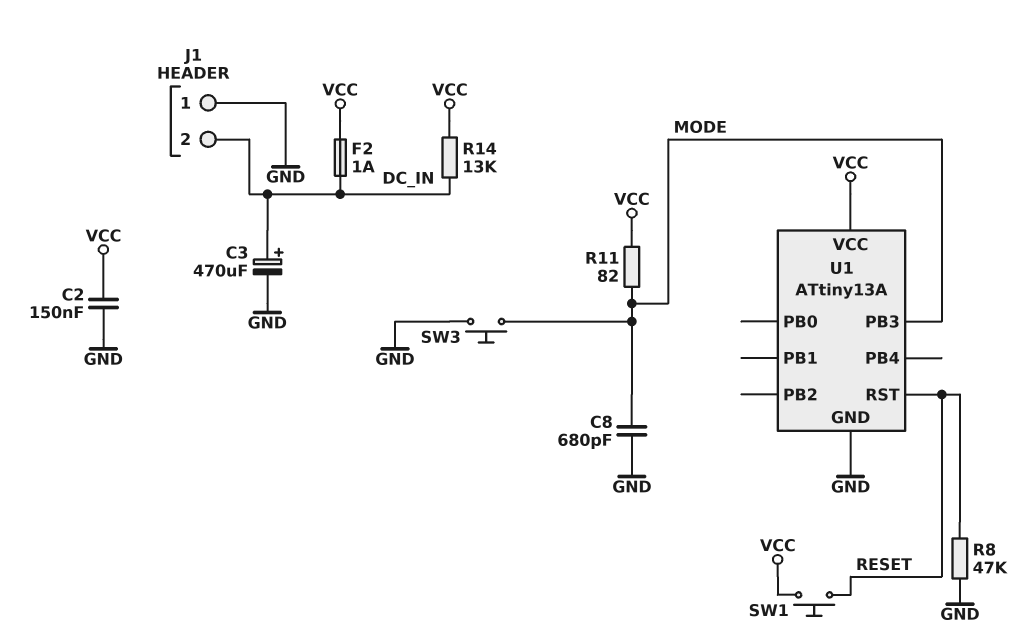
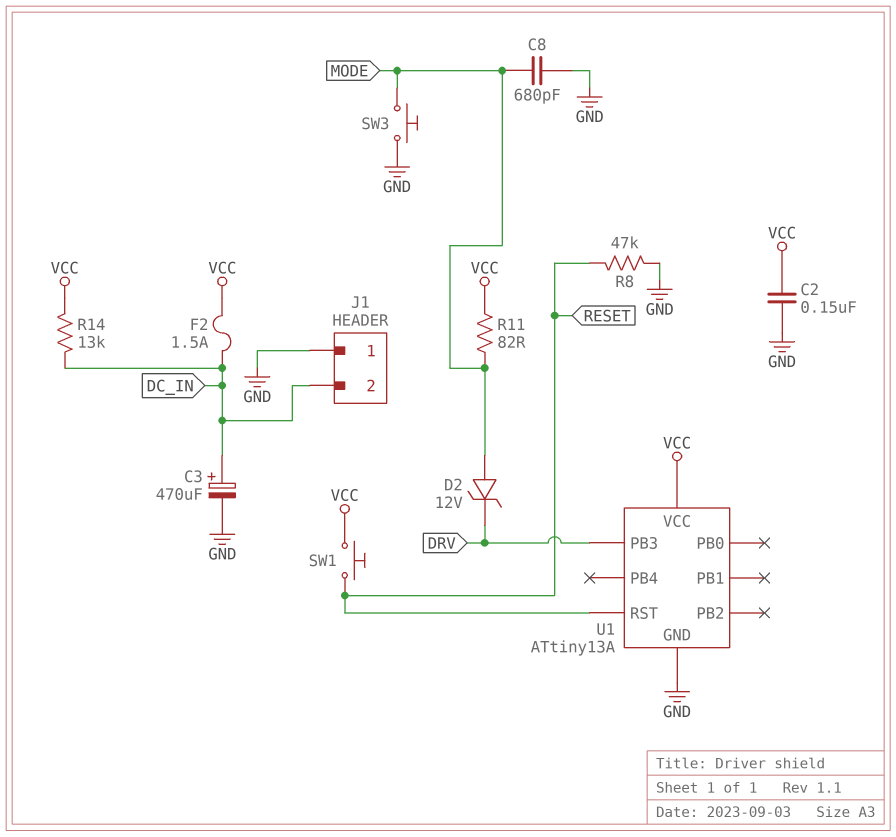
D2: none -> zener 12V (A MODE, K DRV)
F2: 1A (DC_IN, VCC) -> 1.5A (DC_IN, VCC)
U1 pin PB3: MODE -> DRV

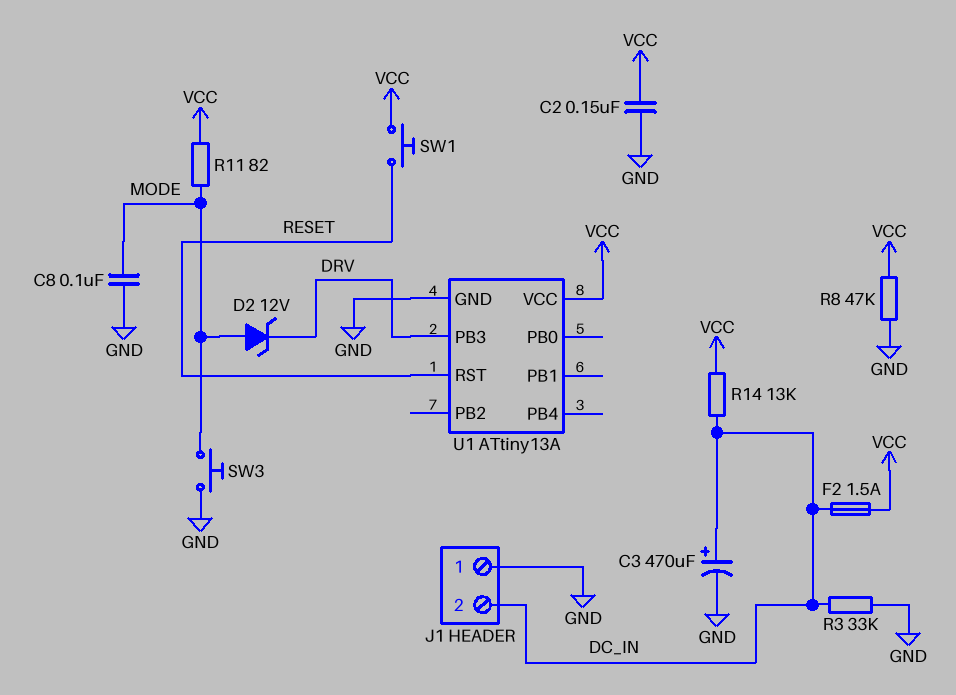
C8: 680pF (GND, MODE) -> 100nF (GND, MODE)
R3: none -> 33k (DC_IN, GND)
R8: 47k (GND, RESET) -> 47k (GND, VCC)

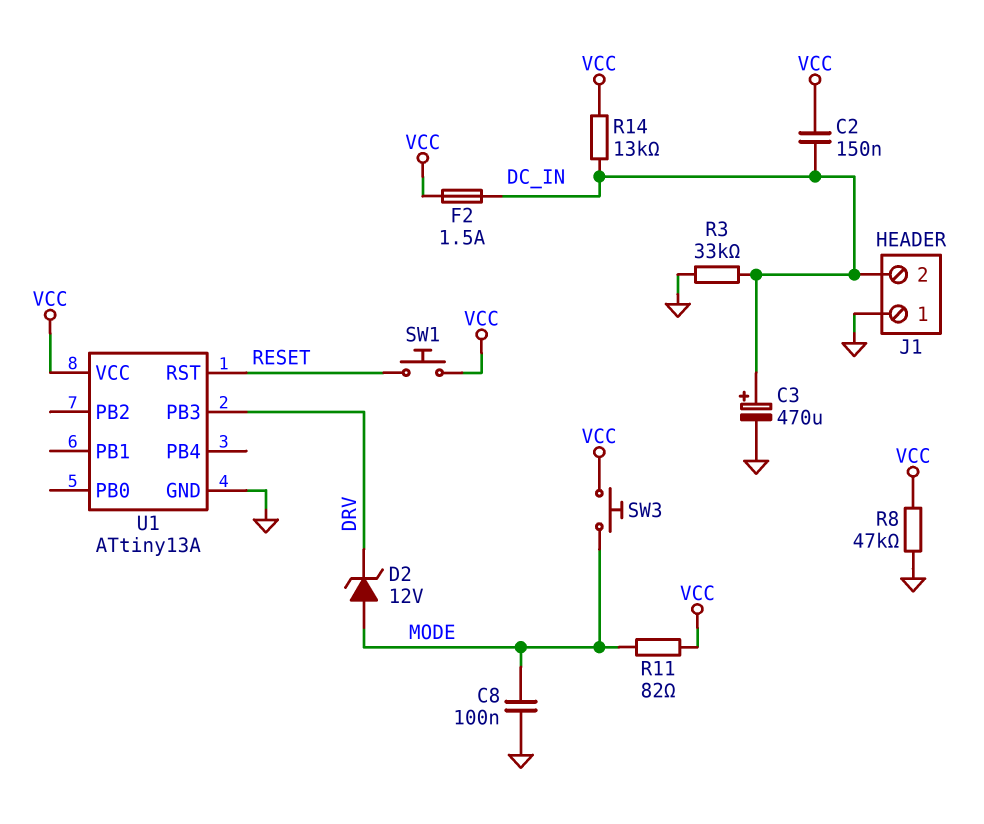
C2: 150nF (GND, VCC) -> 150nF (DC_IN, VCC)
SW3: button (GND, MODE) -> button (MODE, VCC)

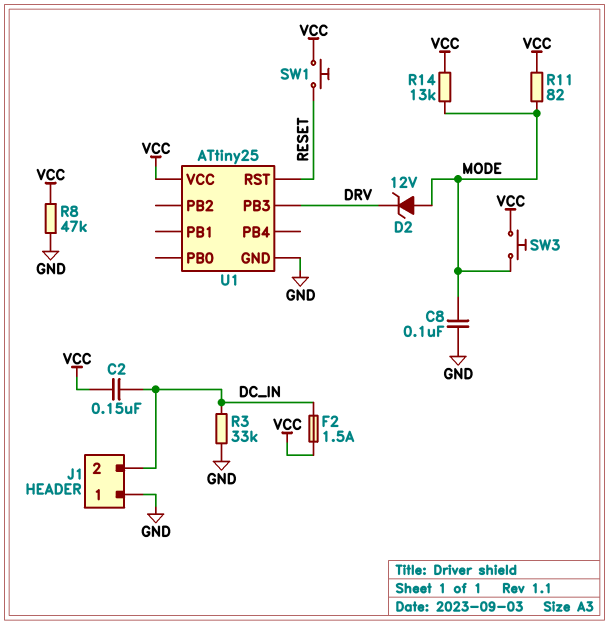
C3: 470uF (plus DC_IN, minus GND) -> none
R14: 13k (DC_IN, VCC) -> 13k (MODE, VCC)
U1: ATtiny13A -> ATtiny25

